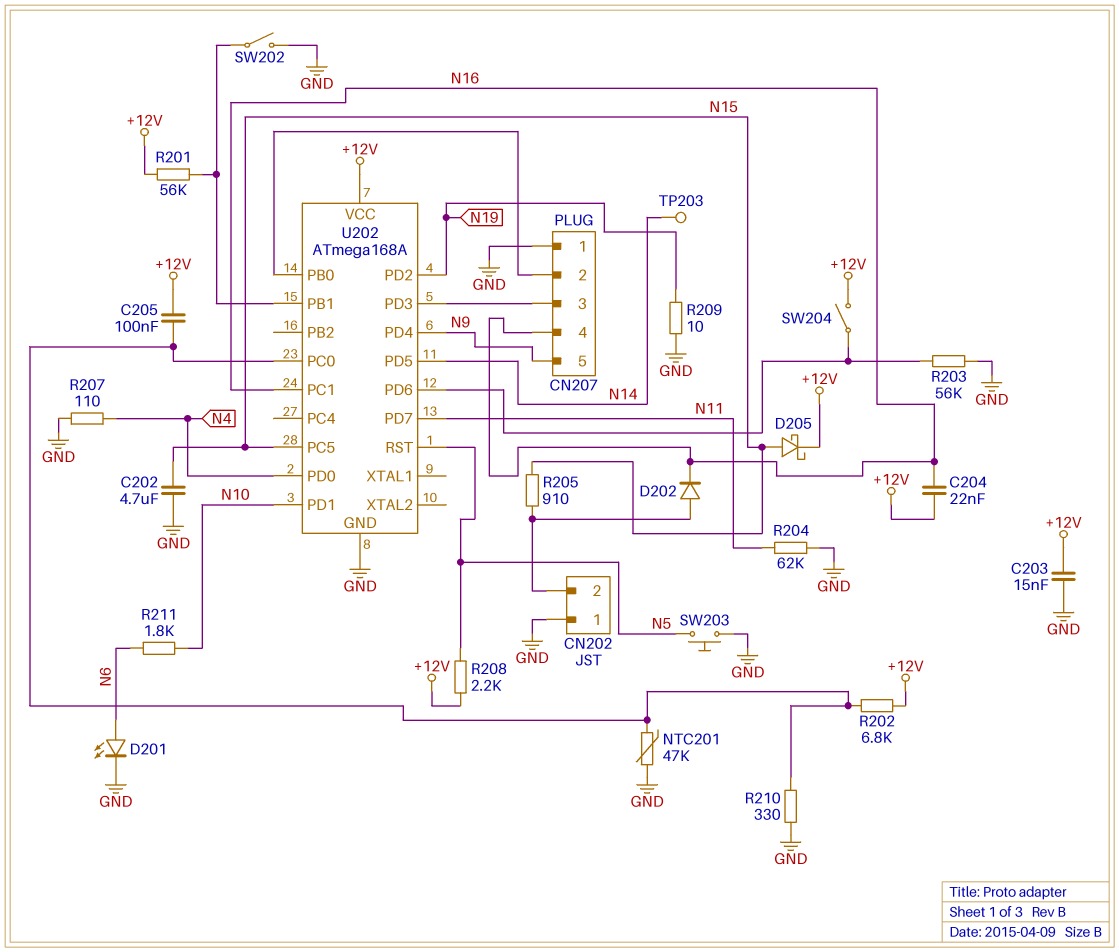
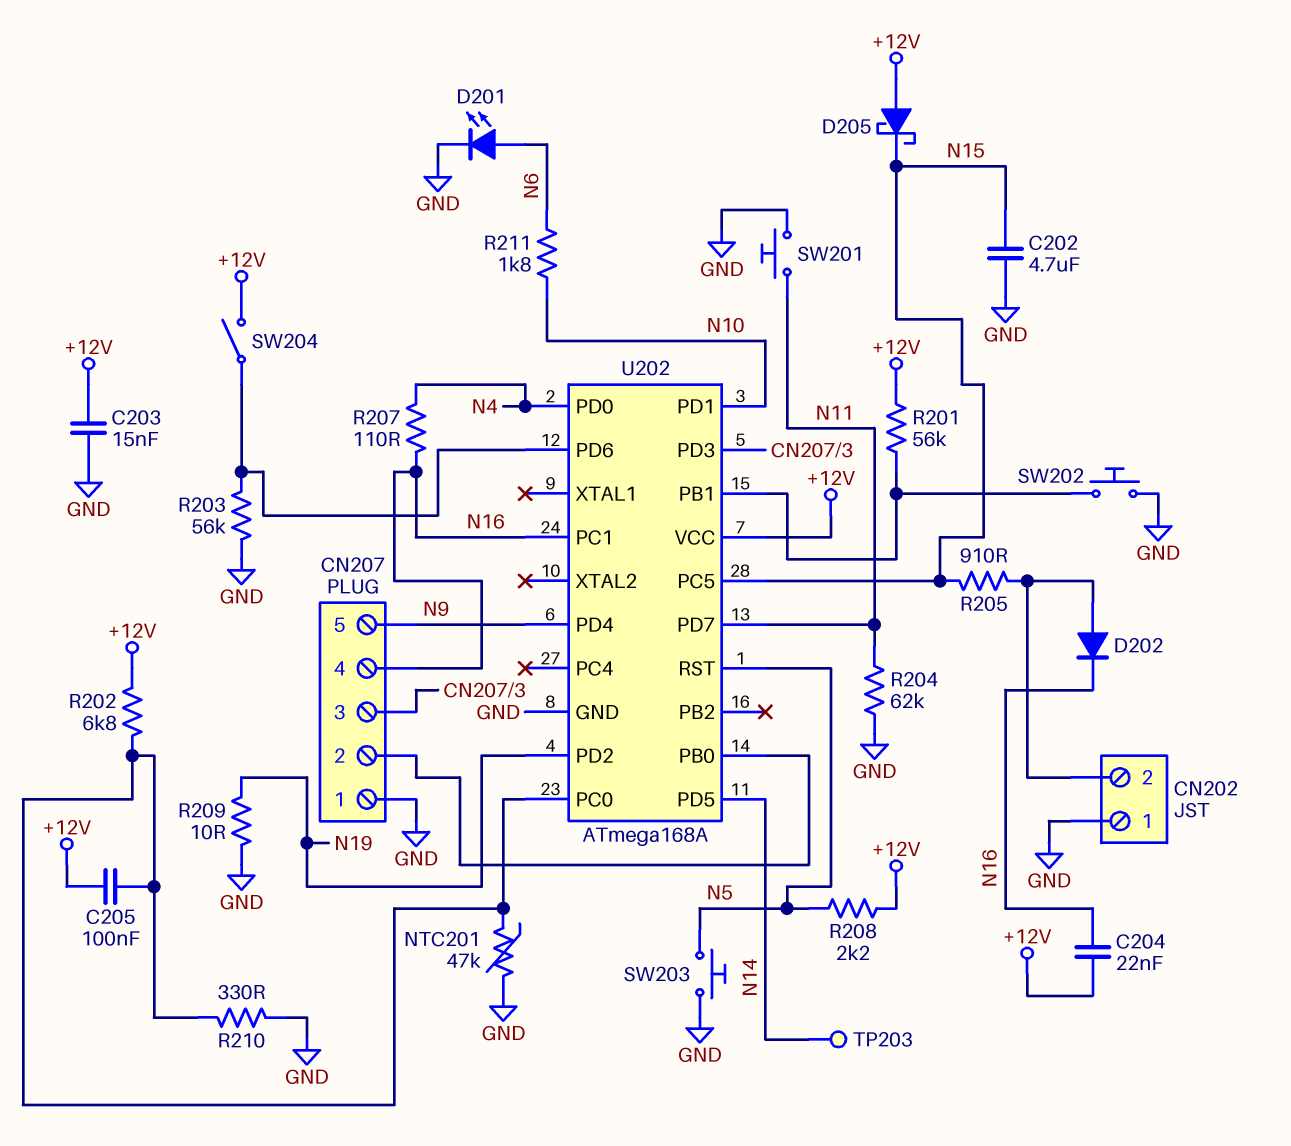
D205: schottky (A N15, K +12V) -> schottky (A +12V, K N15)
R207: 110 (GND, N4) -> 110 (N4, N16)
SW201: none -> button (GND, N11)
SW202: switch (GND, U202/PB1) -> button (GND, U202/PB1)

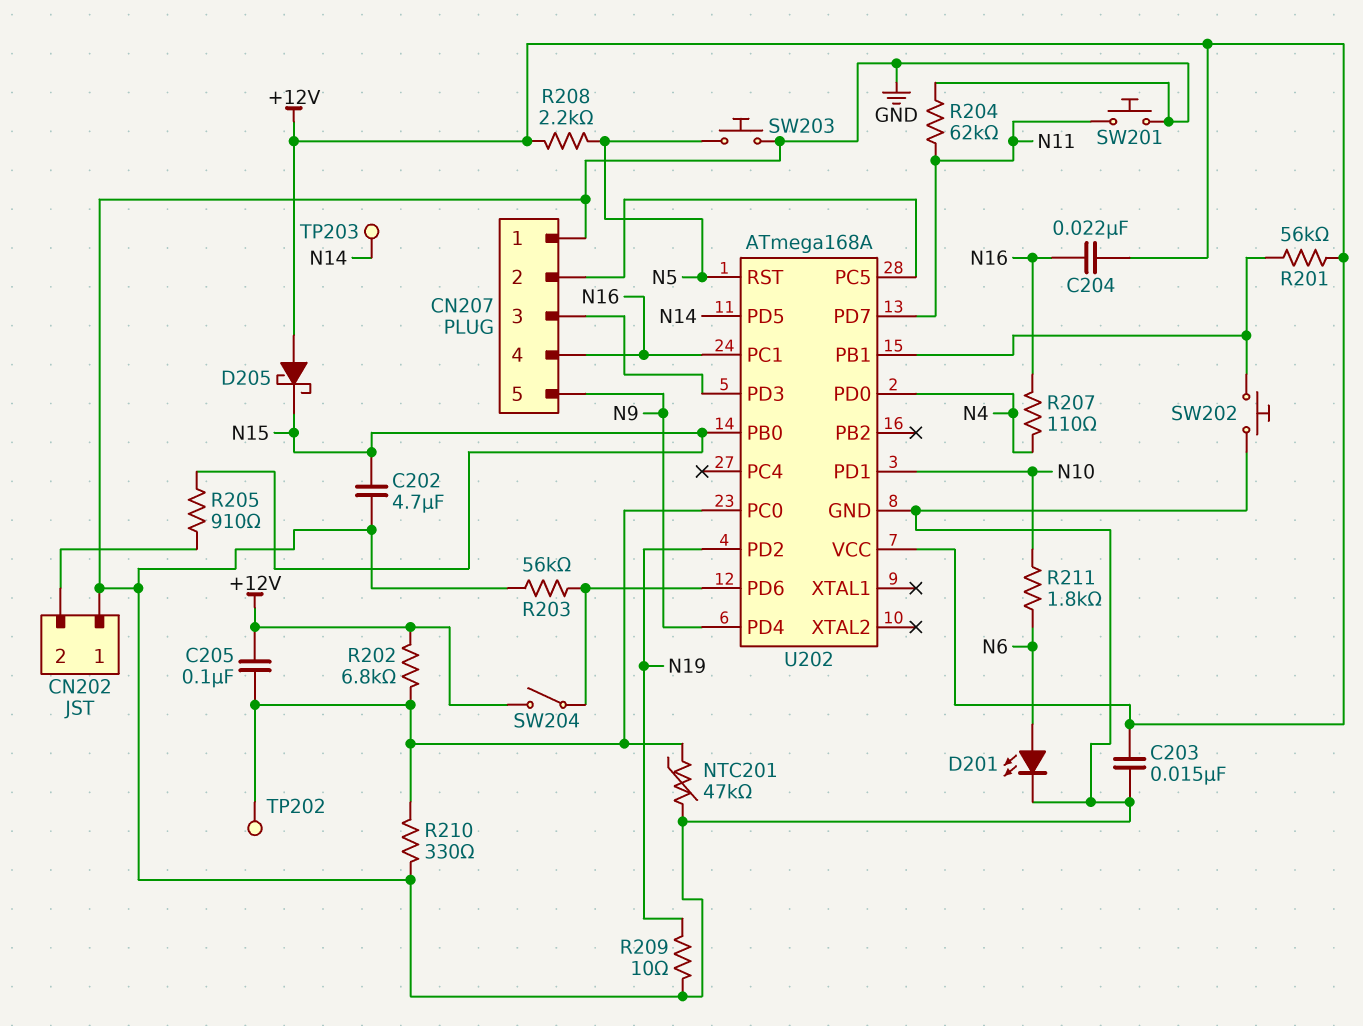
D202: diode (A CN202/2, K N16) -> none
TP202: none -> test point (U202/PC0)
U202 pin PB0: CN207/2 -> N15
U202 pin PC5: N15 -> CN207/2

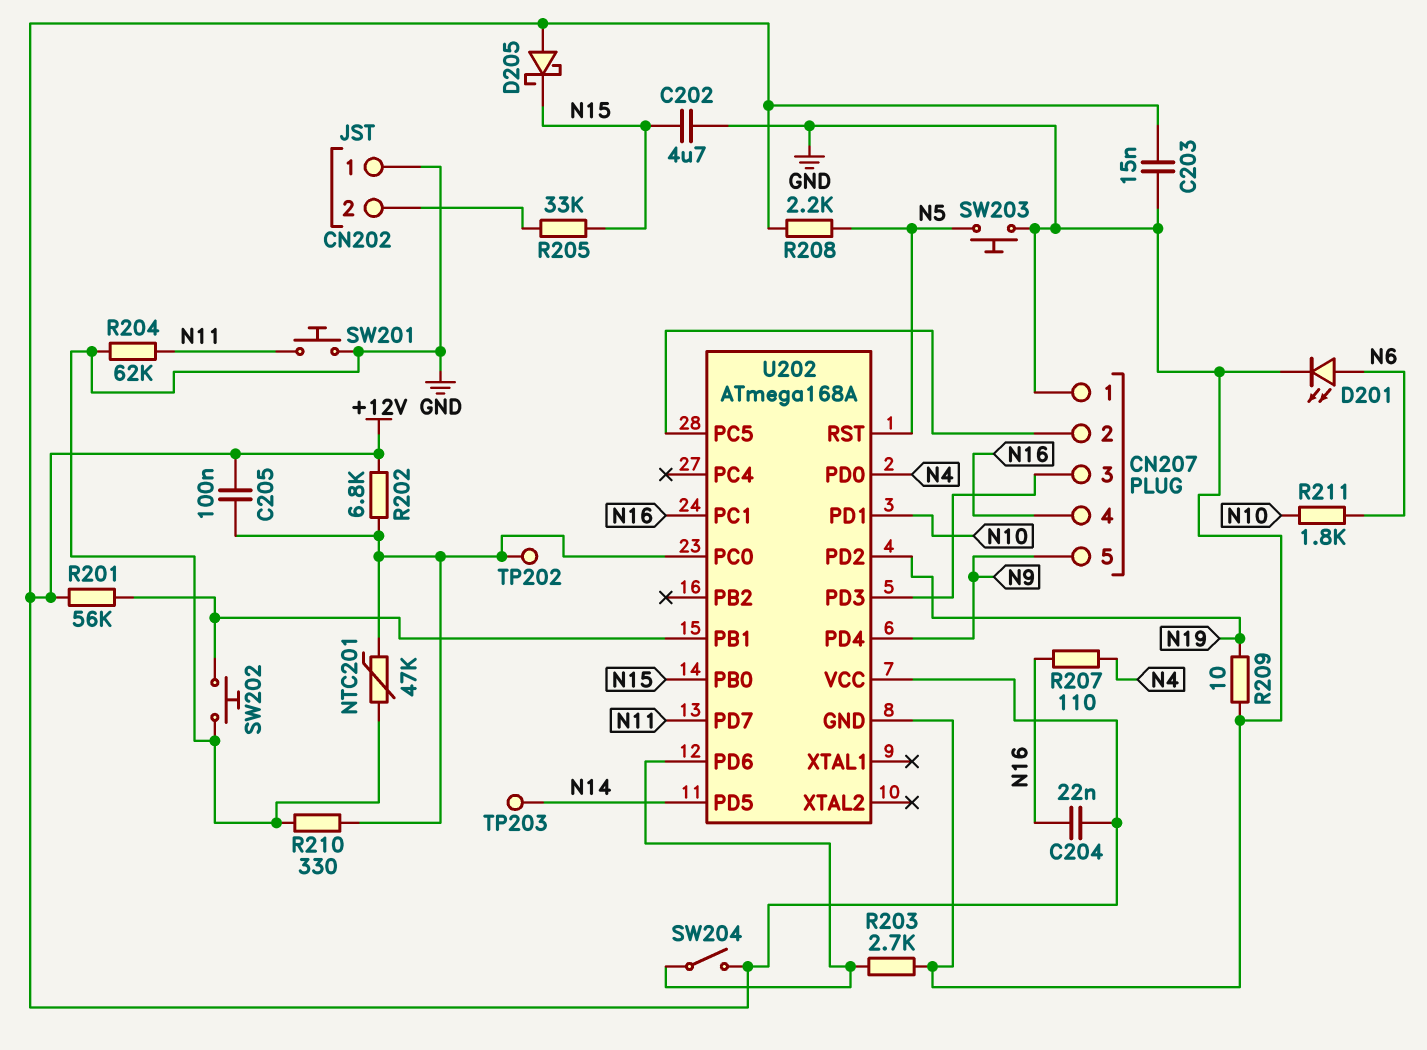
R203: 56k (GND, U202/PD6) -> 2.7k (GND, U202/PD6)
R205: 910 (CN202/2, N15) -> 33k (CN202/2, N15)

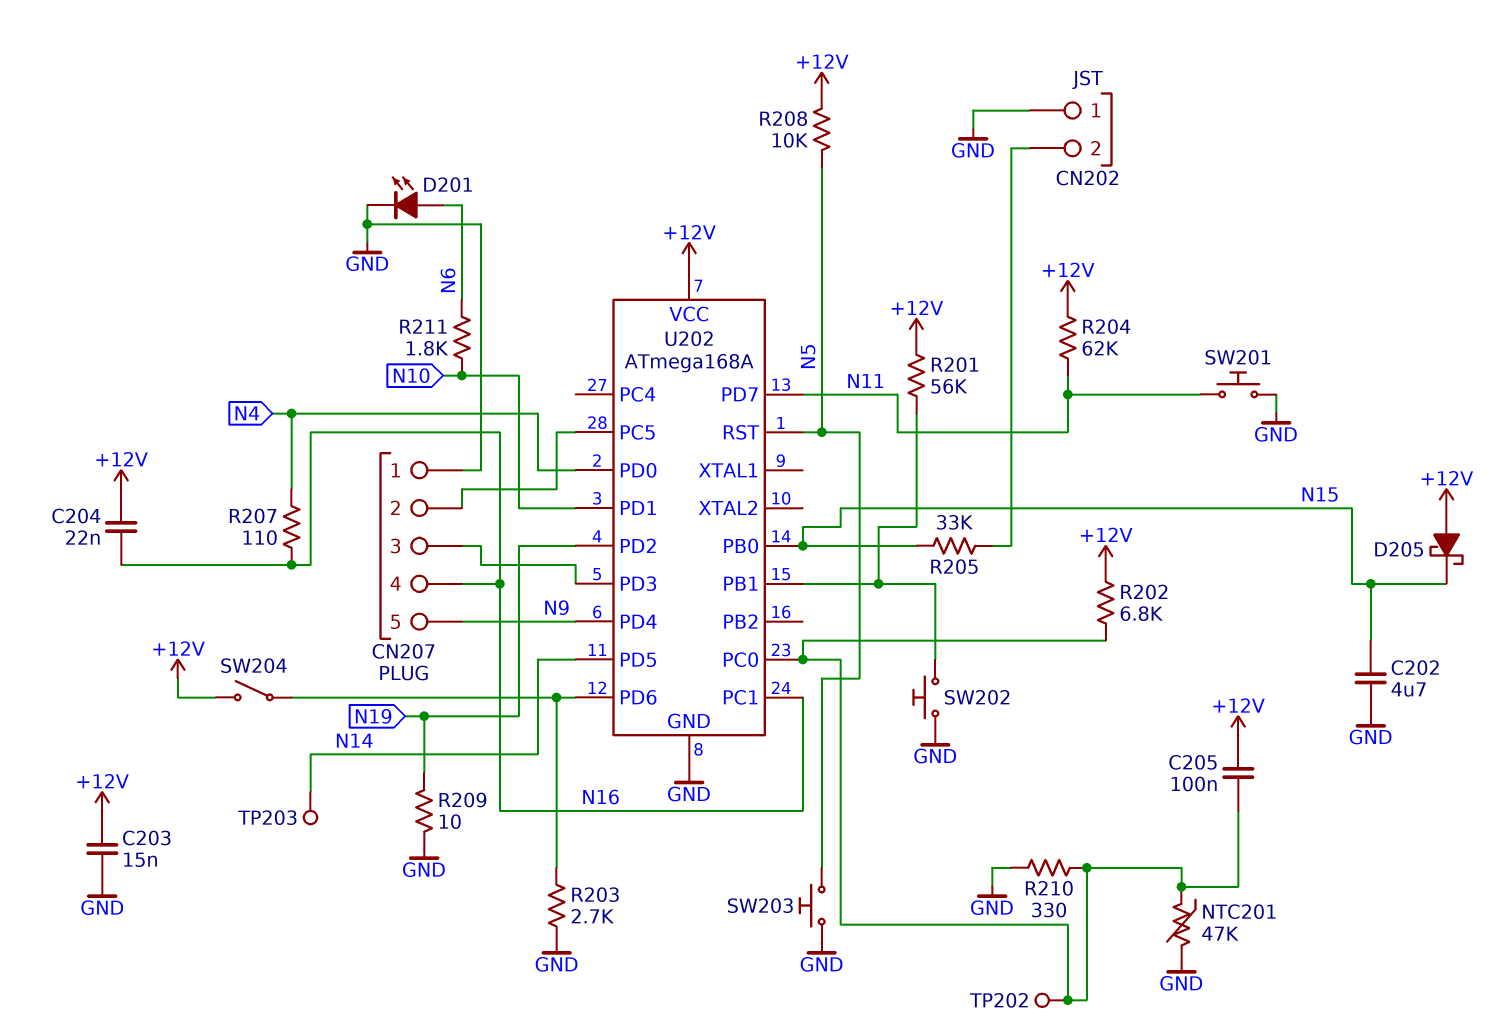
R204: 62k (GND, N11) -> 62k (+12V, N11)
R208: 2.2k (+12V, N5) -> 10k (+12V, N5)

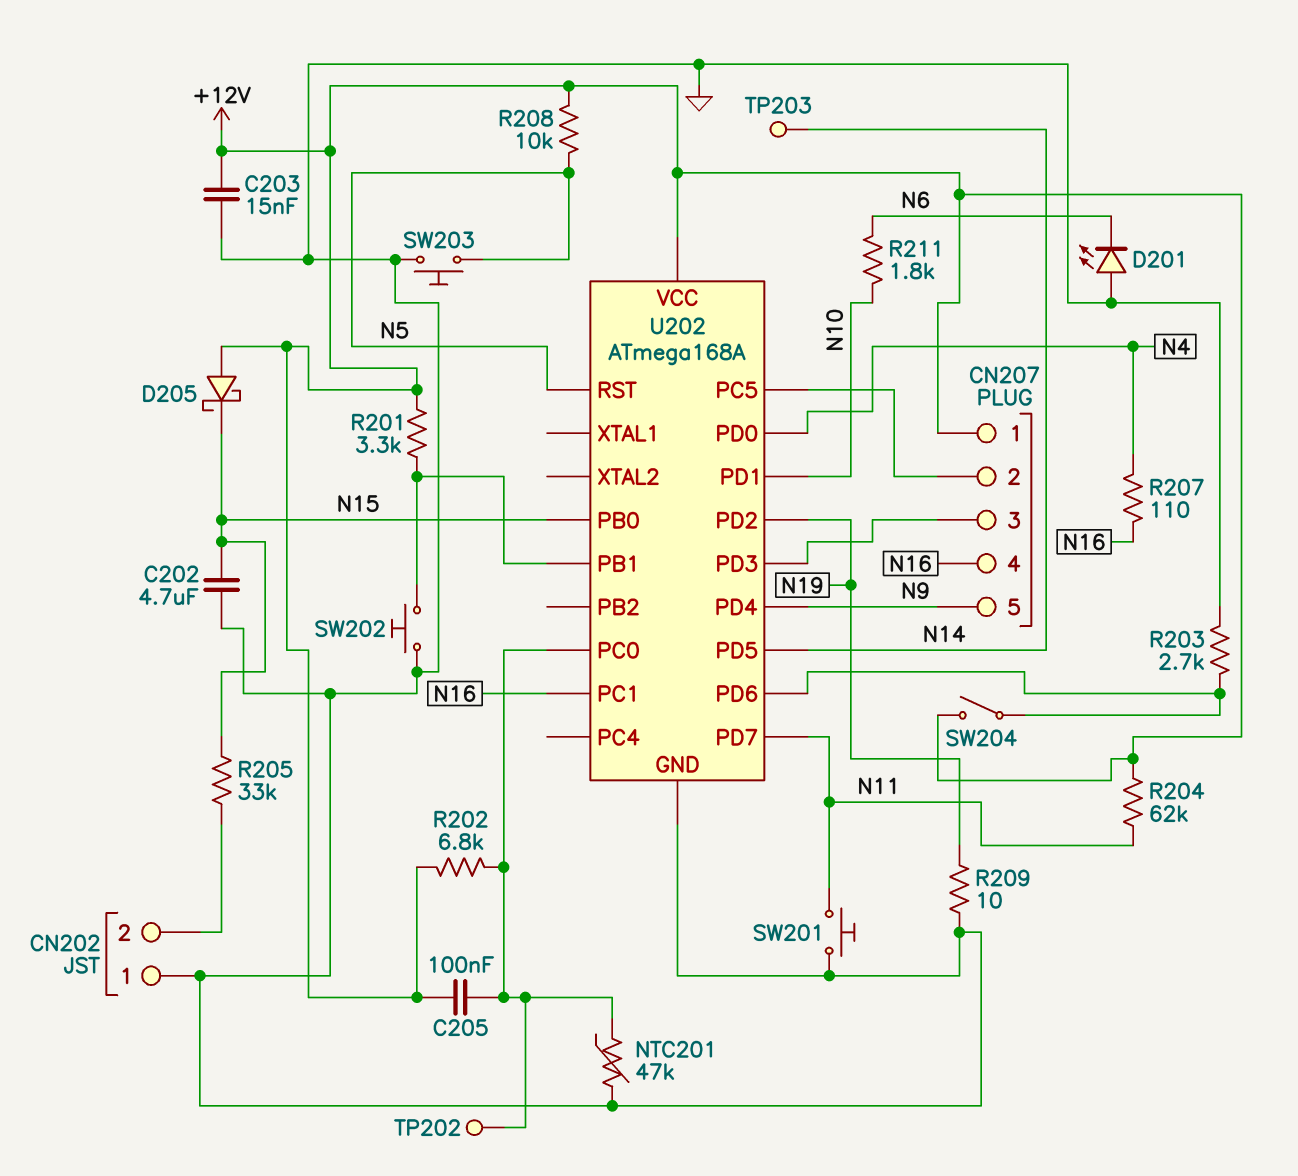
C204: 22nF (+12V, N16) -> none
CN207 pin 1: GND -> +12V
D201: LED (A N6, K GND) -> LED (A GND, K N6)
R201: 56k (+12V, U202/PB1) -> 3.3k (+12V, U202/PB1)
R210: 330 (GND, U202/PC0) -> none

